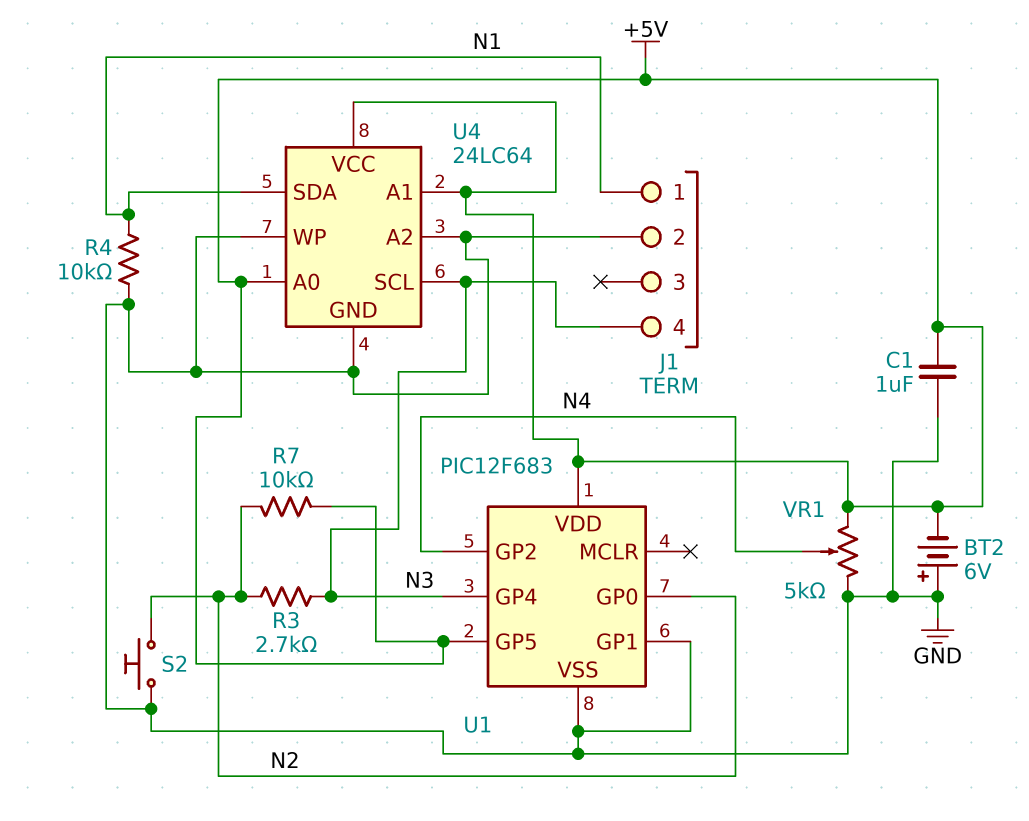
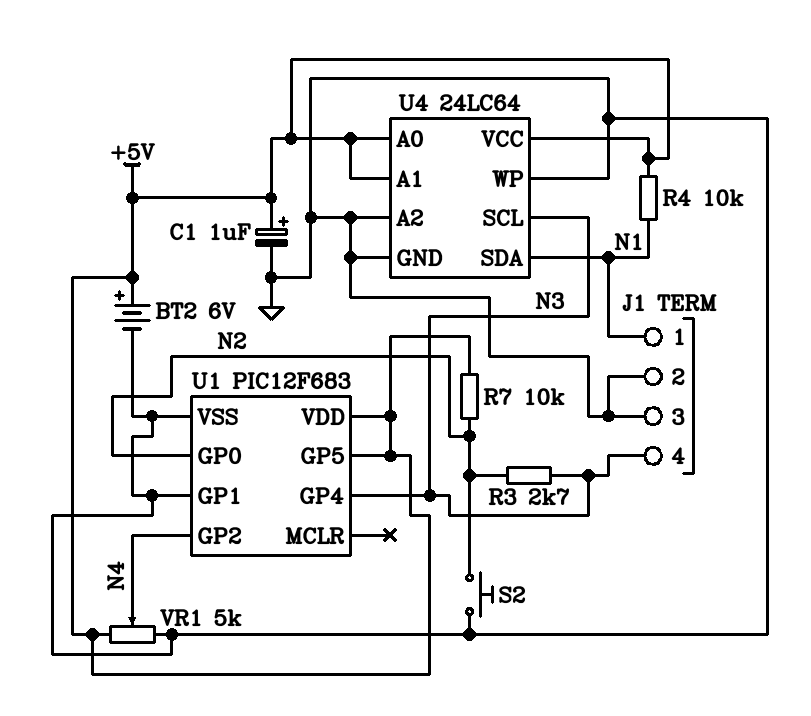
BT2: 6V (plus GND, minus +5V) -> 6V (plus +5V, minus GND)
C1: 1uF (+5V, GND) -> 1uF (plus +5V, minus GND)
J1 pin 3: none -> GND
R4: 10k (GND, N1) -> 10k (+5V, N1)

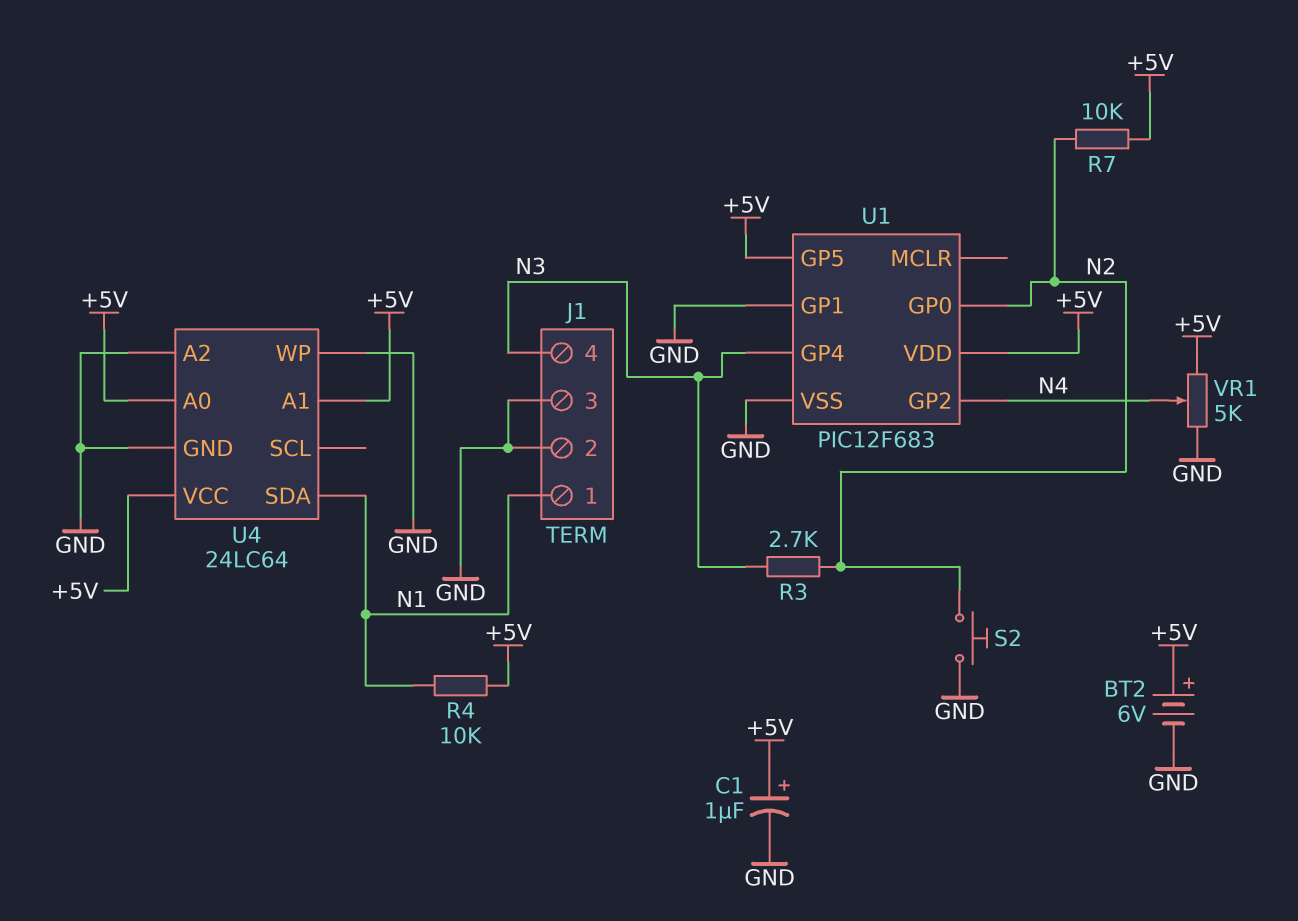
U4 pin SCL: N3 -> none

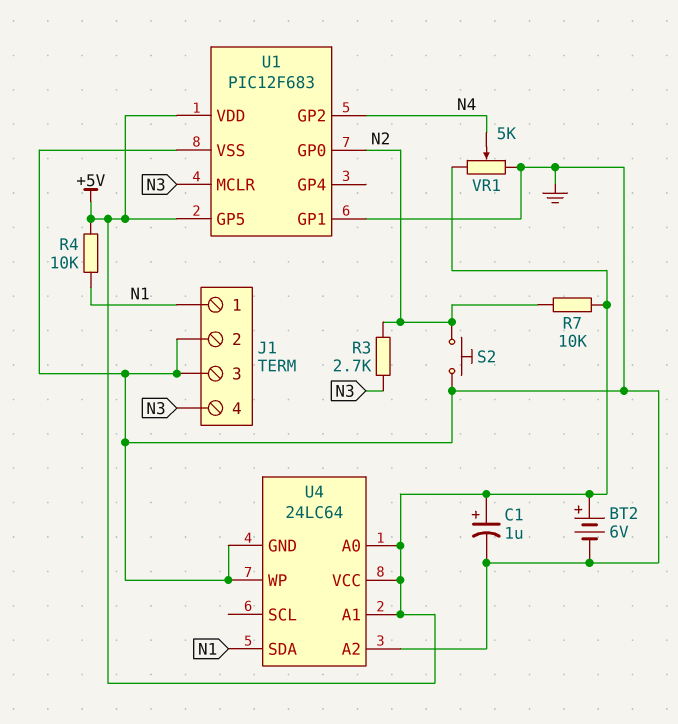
U1 pin GP4: N3 -> none
U1 pin MCLR: none -> N3

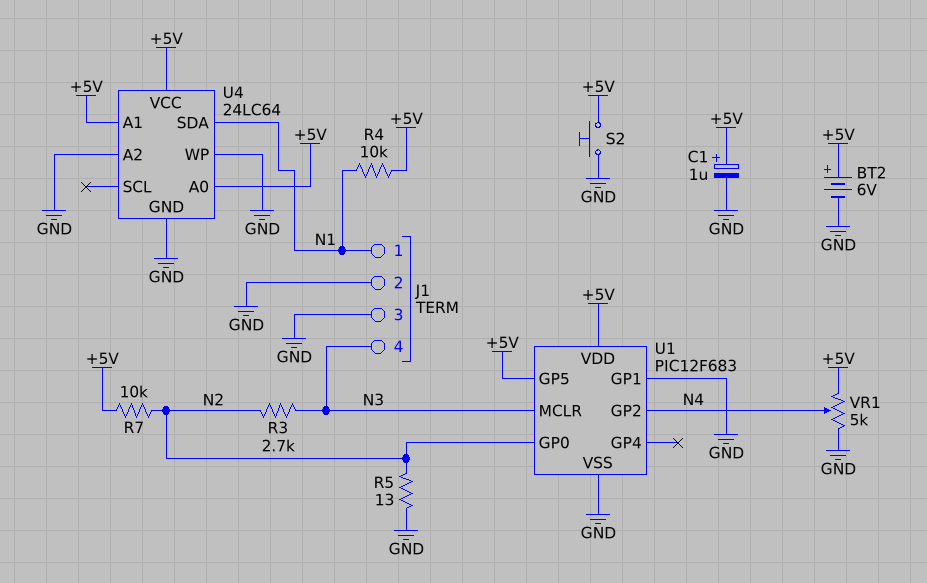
R5: none -> 13 (GND, N2)
S2: button (GND, N2) -> button (+5V, GND)

